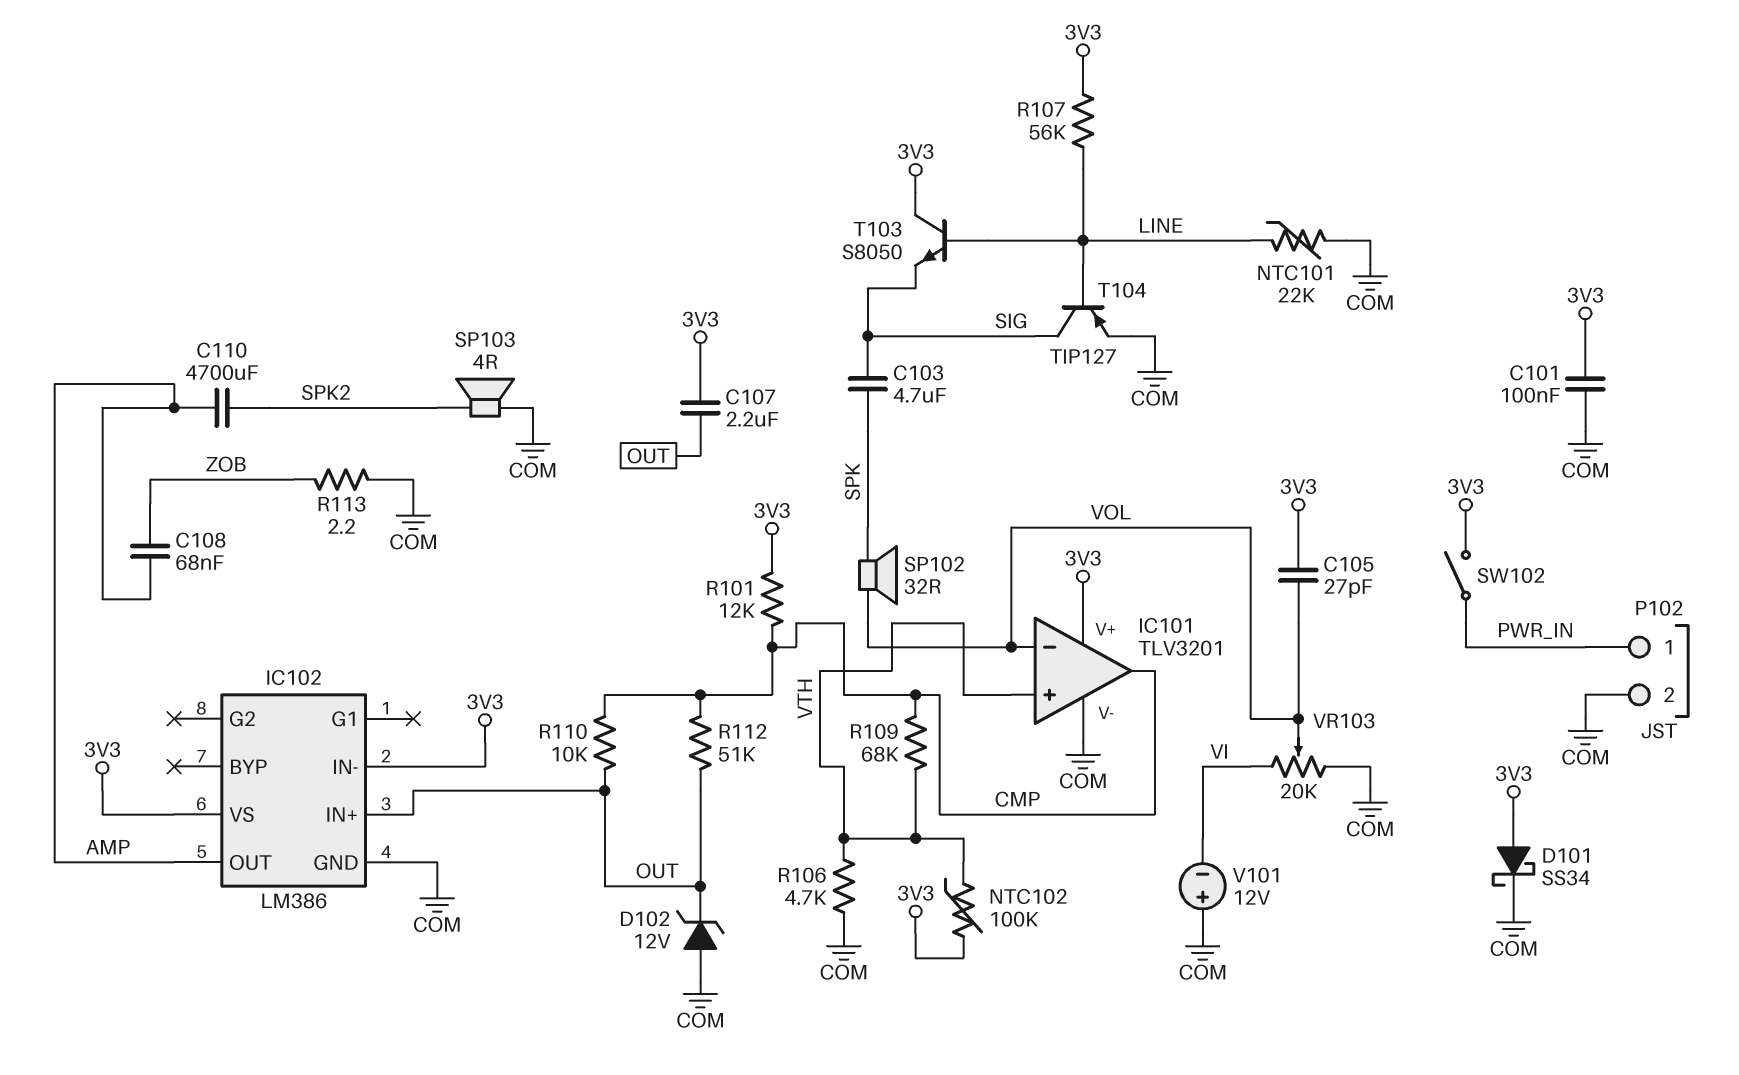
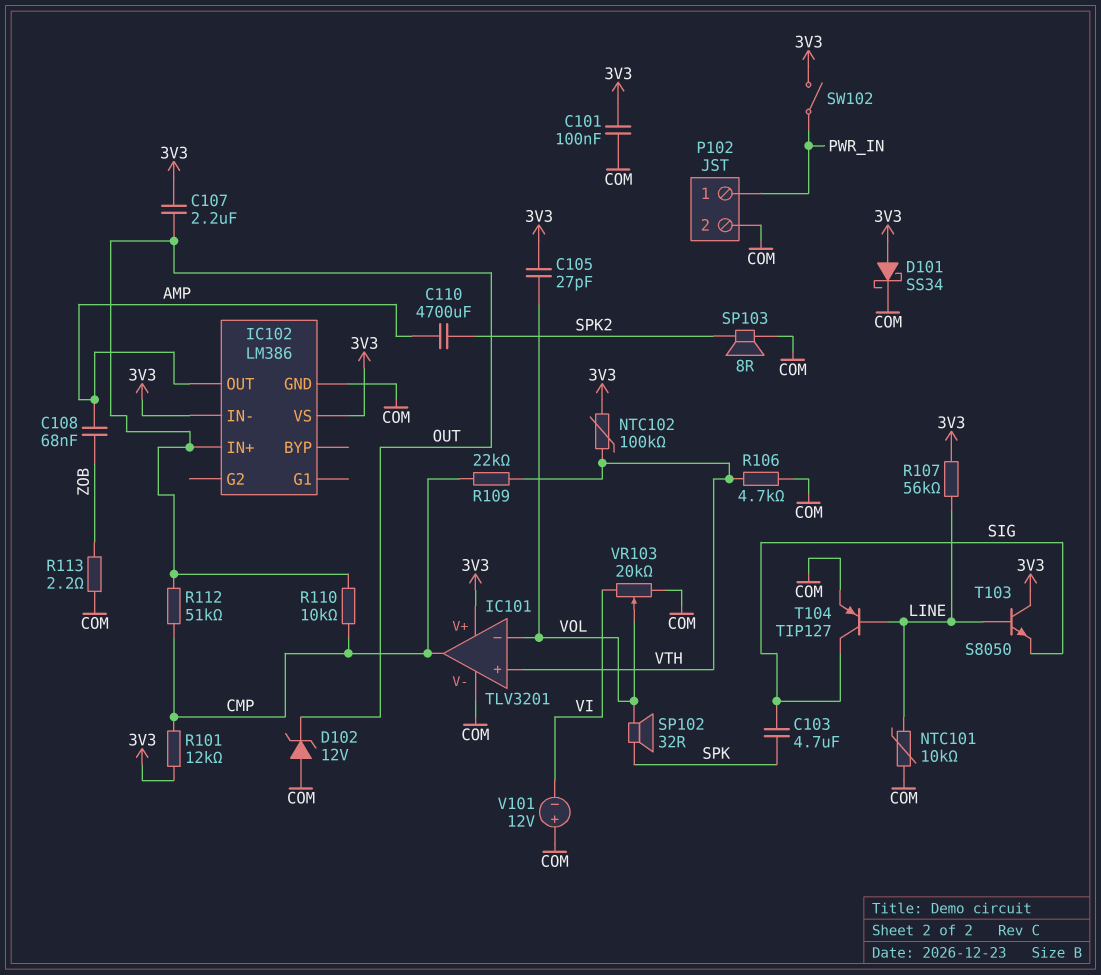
NTC101: 22k (COM, LINE) -> 10k (COM, LINE)
R109: 68k (CMP, VTH) -> 22k (CMP, VTH)
SP103: speaker 4R (COM, SPK2) -> speaker 8R (COM, SPK2)

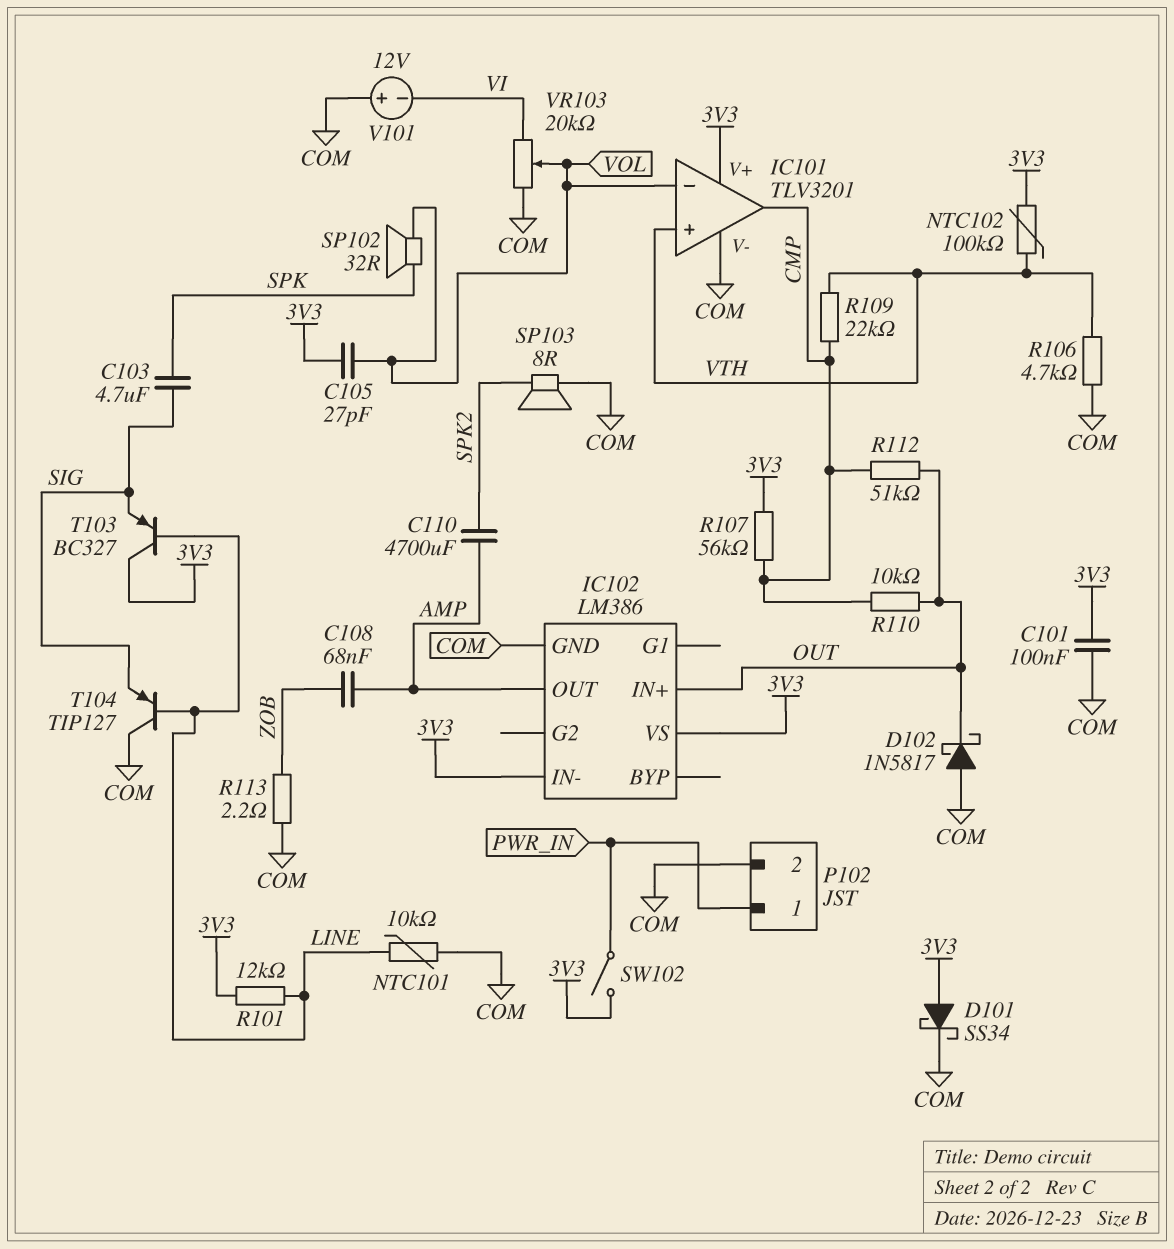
C107: 2.2uF (3V3, OUT) -> none
D102: zener 12V (A COM, K OUT) -> schottky 1N5817 (A COM, K OUT)
R101: 12k (3V3, CMP) -> 12k (3V3, LINE)
R107: 56k (3V3, LINE) -> 56k (3V3, CMP)
T103: NPN S8050 (B LINE, C 3V3, E SIG) -> PNP BC327 (B LINE, C 3V3, E SIG)
T104: PNP TIP127 (B LINE, C SIG, E COM) -> PNP TIP127 (B LINE, C COM, E SIG)

